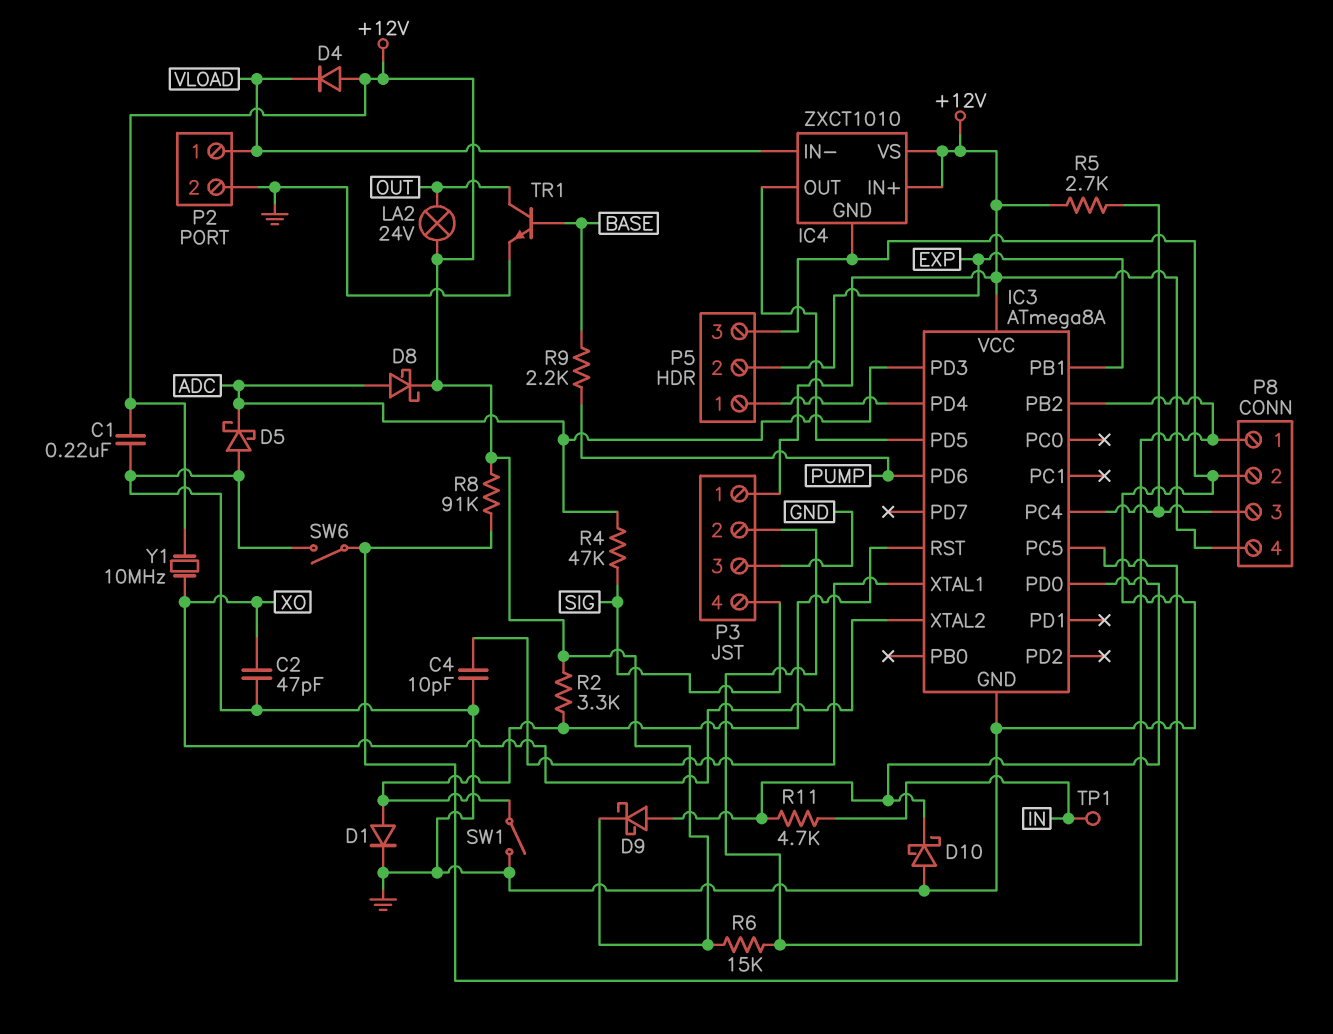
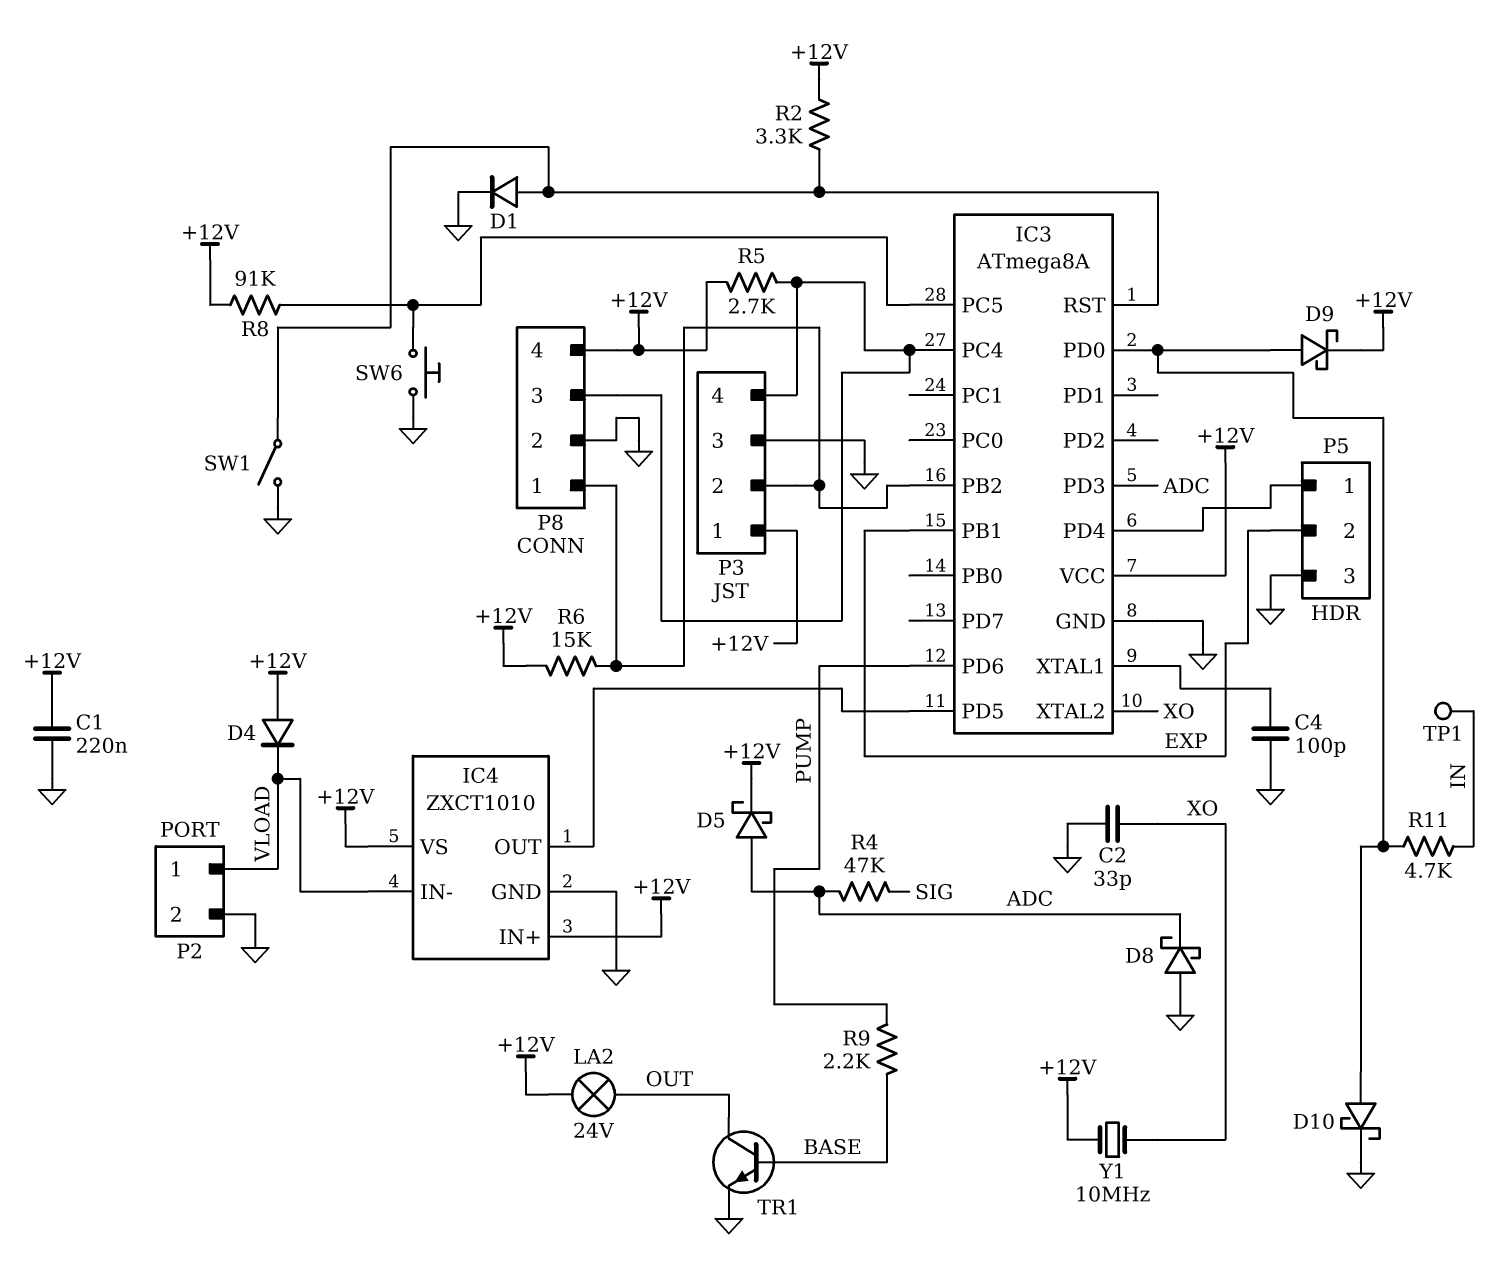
C2: 47pF (GND, XO) -> 33pF (GND, XO)
C4: 10pF (GND, IC3/XTAL1) -> 100pF (GND, IC3/XTAL1)
D5: schottky (A GND, K ADC) -> schottky (A ADC, K +12V)
D8: schottky (A ADC, K +12V) -> schottky (A GND, K ADC)
D10: schottky (A GND, K IC3/PD0) -> schottky (A IC3/PD0, K GND)
P3 pin 4: SIG -> IC3/PC4
SW6: switch (GND, IC3/PC5) -> button (GND, IC3/PC5)

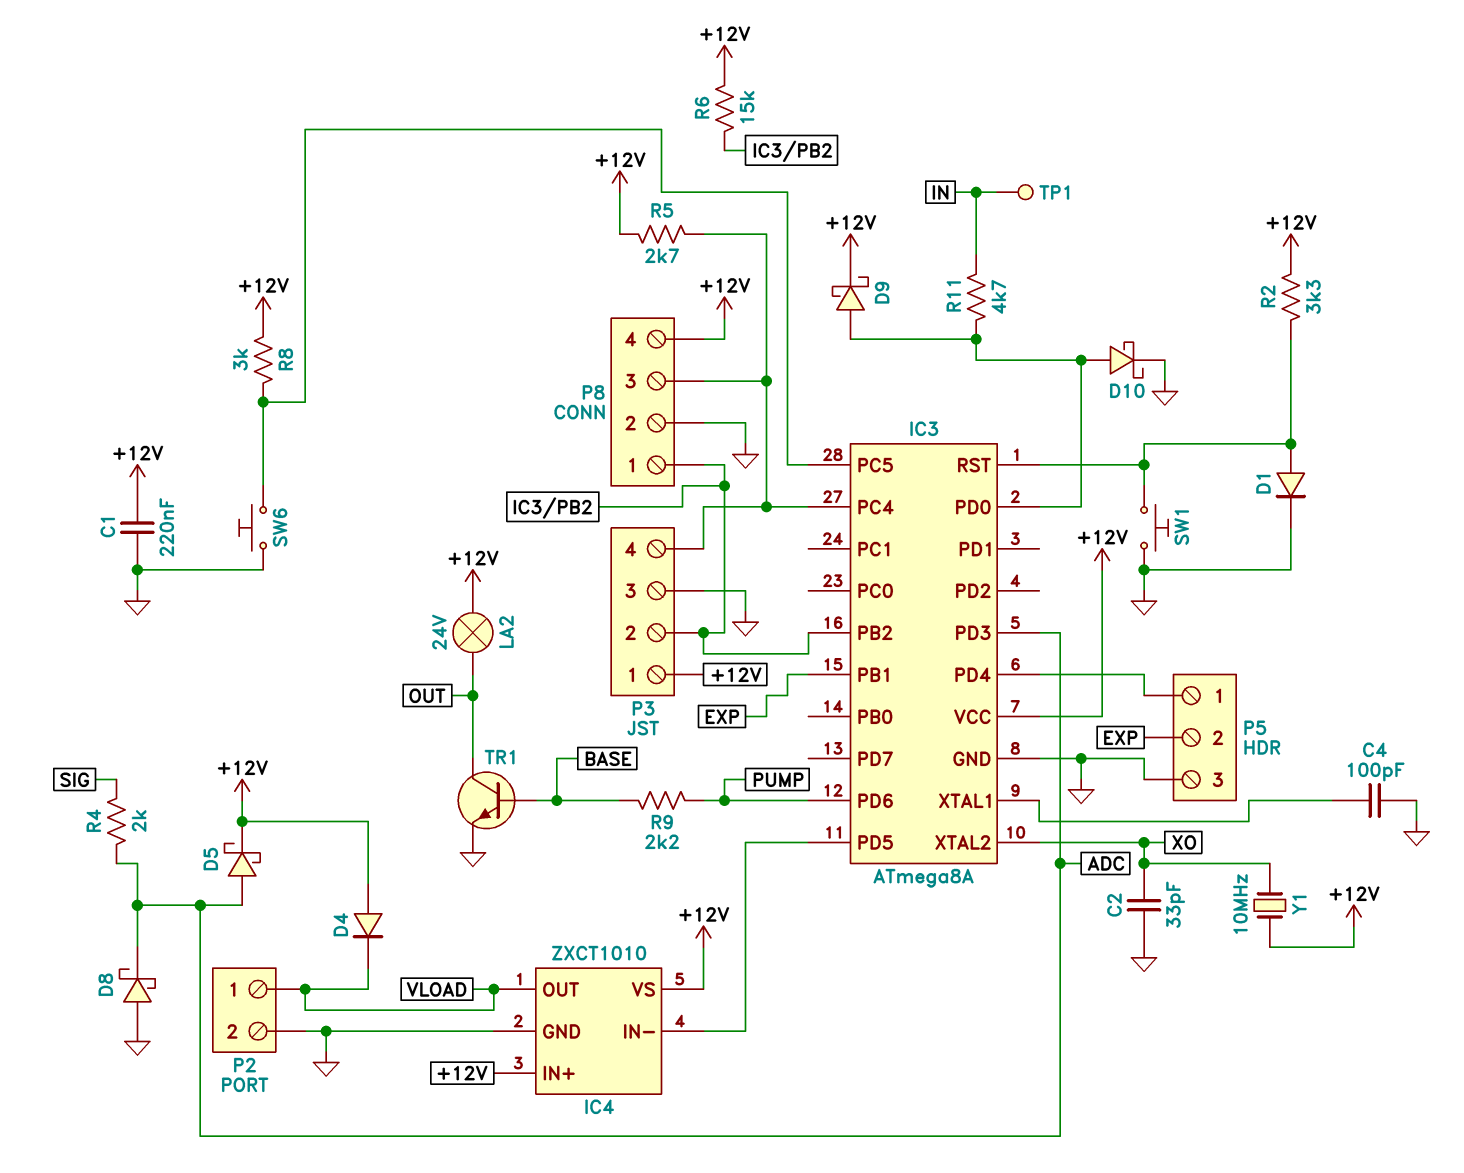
IC4 pin IN-: VLOAD -> IC3/PD5
IC4 pin OUT: IC3/PD5 -> VLOAD
R4: 47k (ADC, SIG) -> 2k (ADC, SIG)
R8: 91k (+12V, IC3/PC5) -> 3k (+12V, IC3/PC5)
SW1: switch (GND, IC3/RST) -> button (GND, IC3/RST)

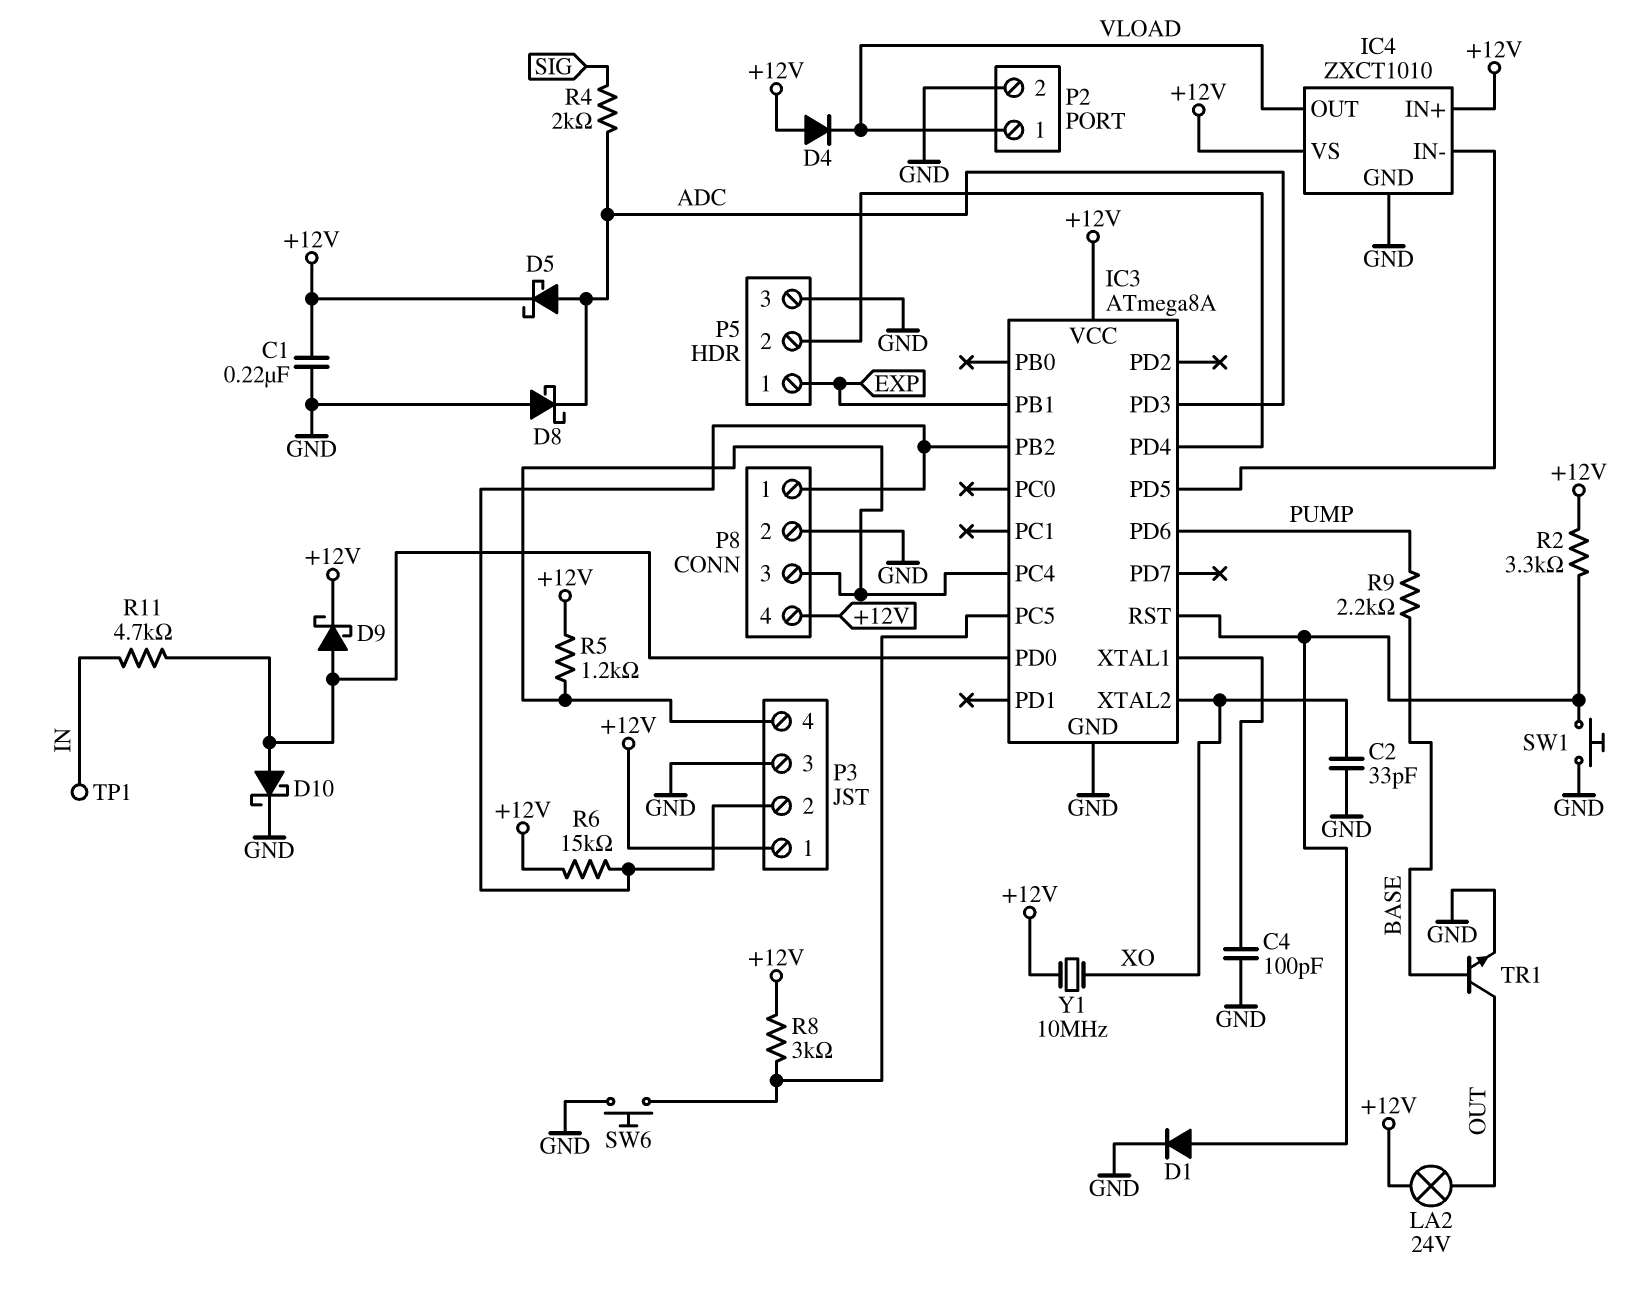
P5 pin 1: IC3/PD4 -> EXP
P5 pin 2: EXP -> IC3/PD4
R5: 2.7k (+12V, IC3/PC4) -> 1.2k (+12V, IC3/PC4)

